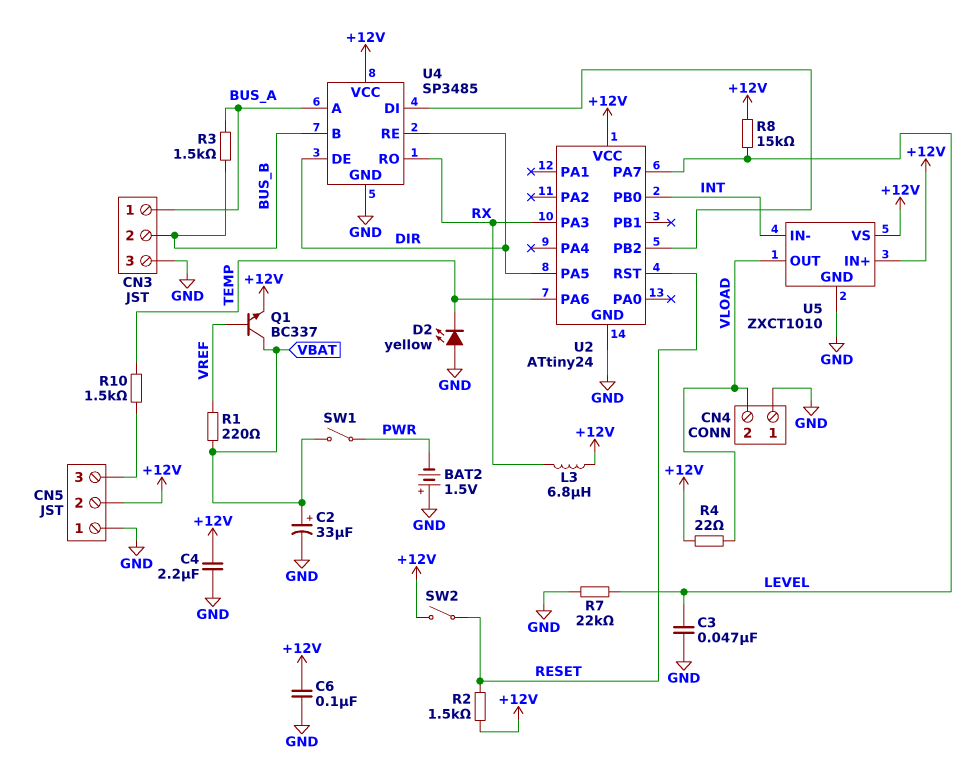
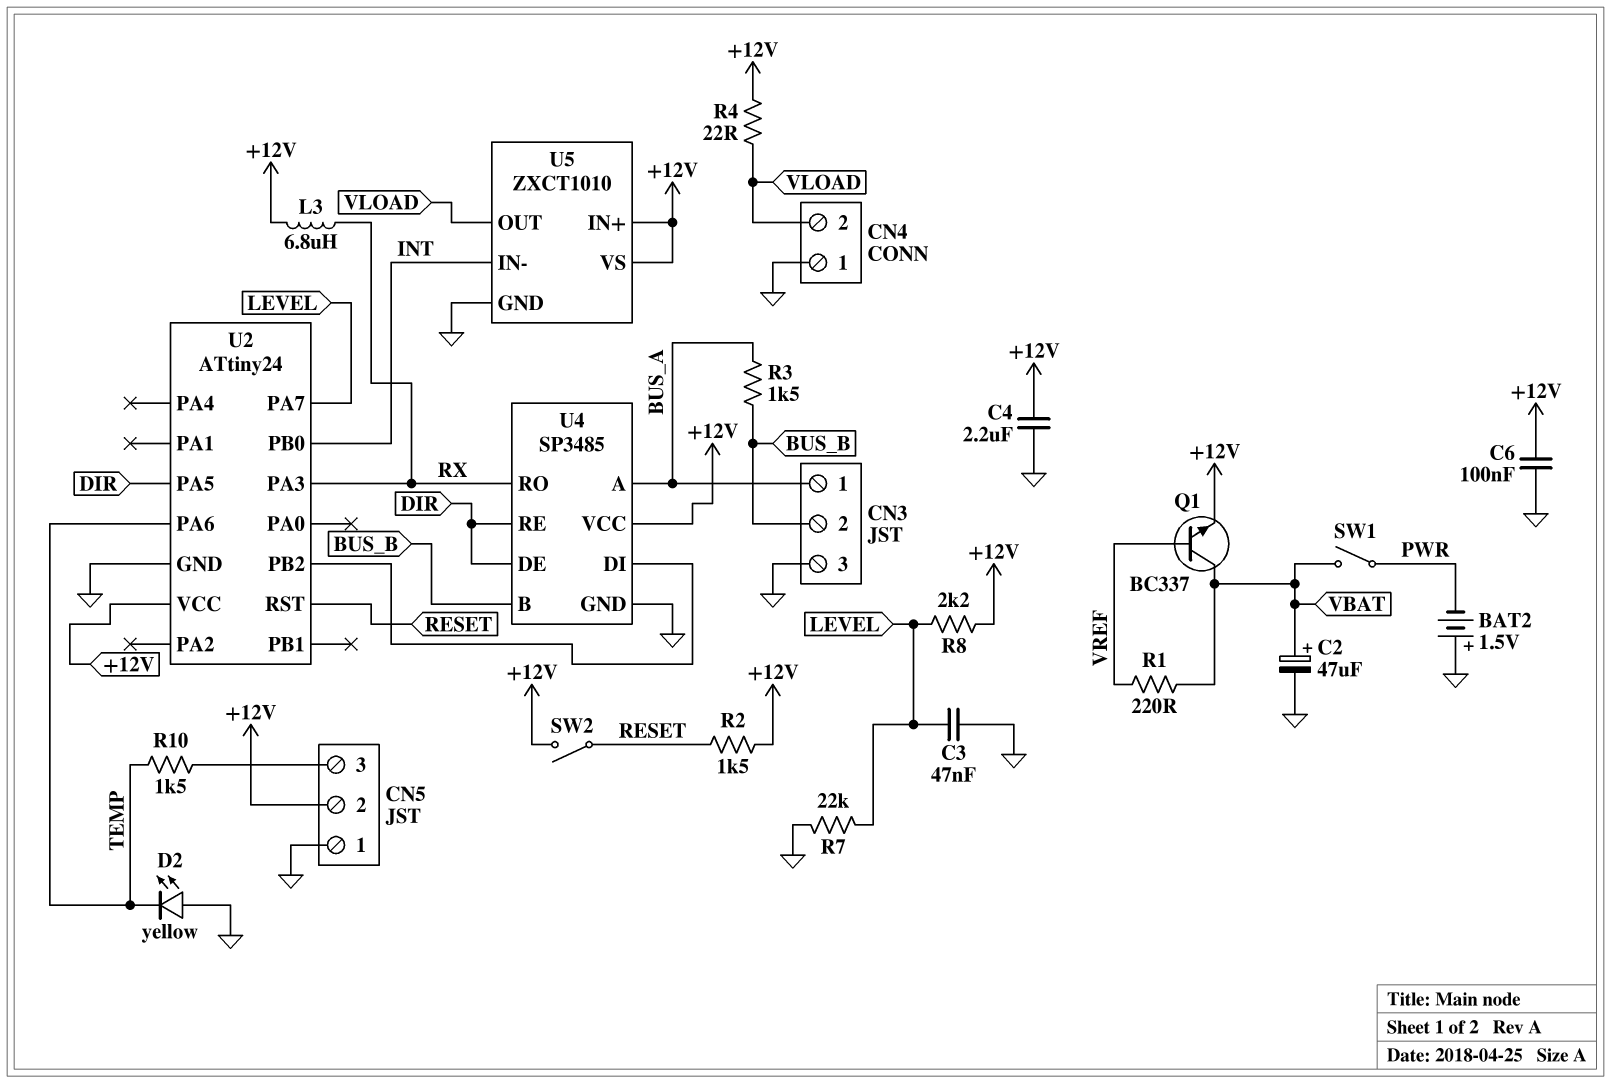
C2: 33uF (plus VBAT, minus GND) -> 47uF (plus VBAT, minus GND)
R8: 15k (+12V, LEVEL) -> 2.2k (+12V, LEVEL)

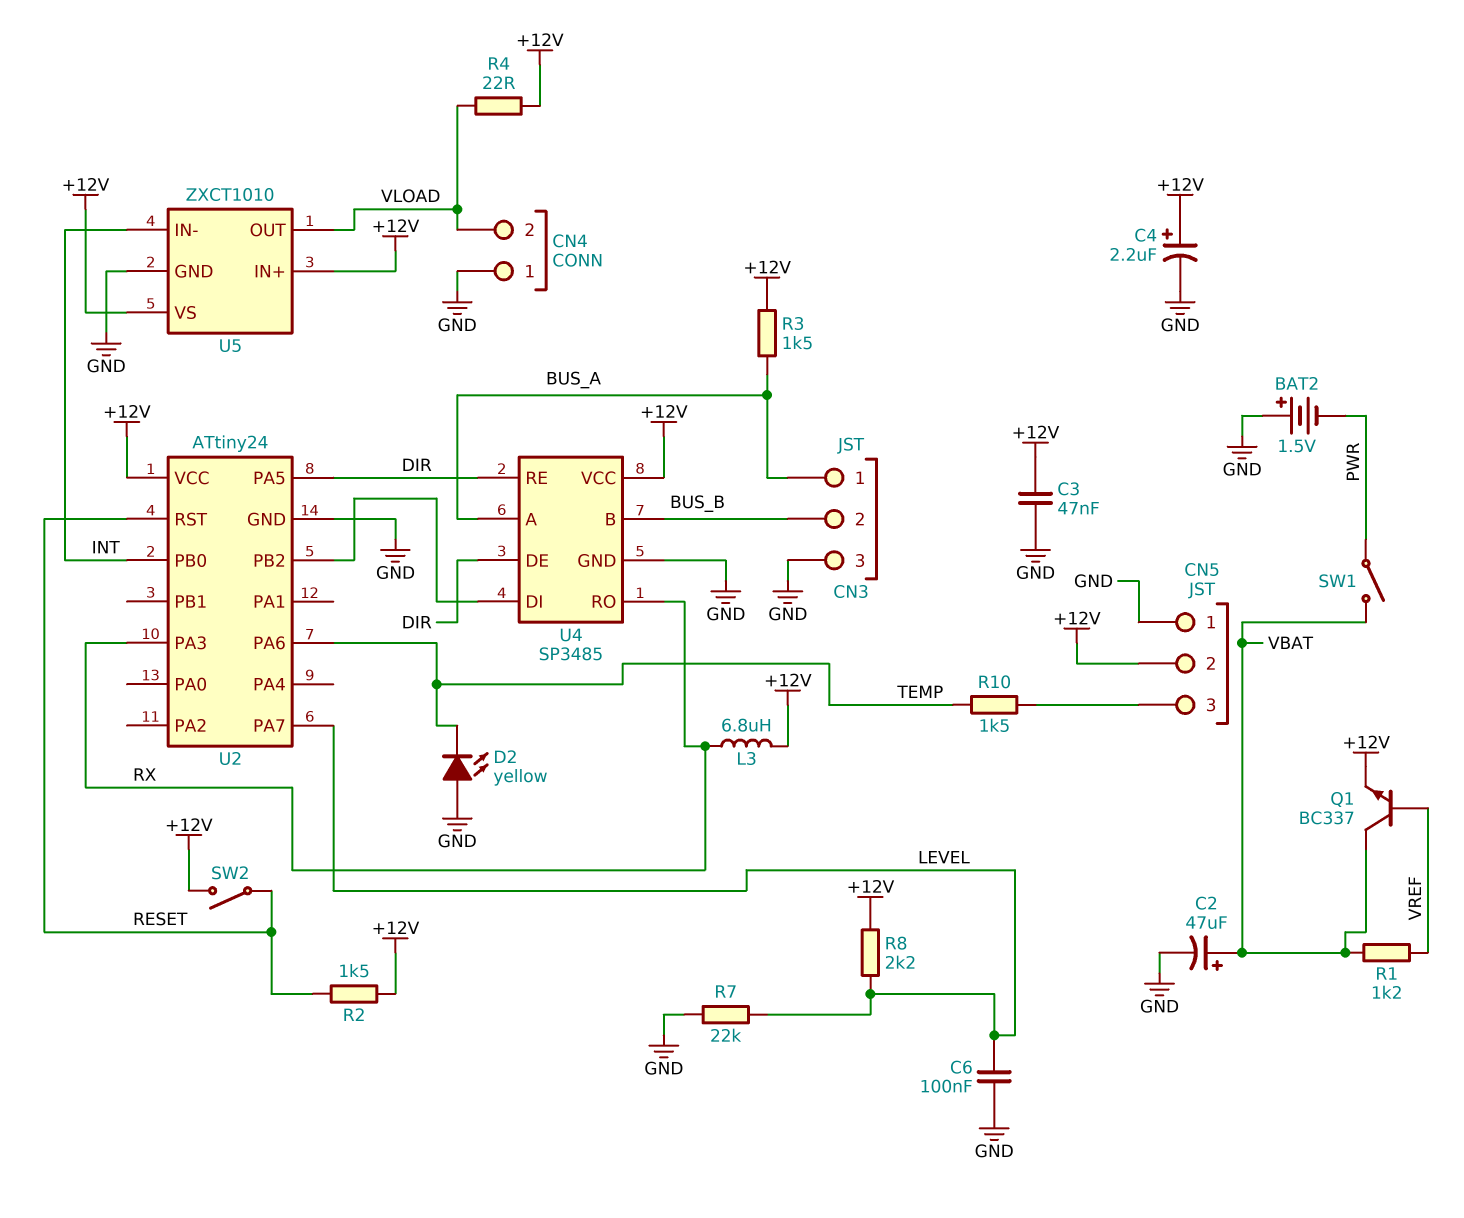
C3: 47nF (GND, LEVEL) -> 47nF (+12V, GND)
C4: 2.2uF (+12V, GND) -> 2.2uF (plus +12V, minus GND)
C6: 100nF (+12V, GND) -> 100nF (GND, LEVEL)
R1: 220 (VBAT, VREF) -> 1.2k (VBAT, VREF)
R3: 1.5k (BUS_A, BUS_B) -> 1.5k (+12V, BUS_A)

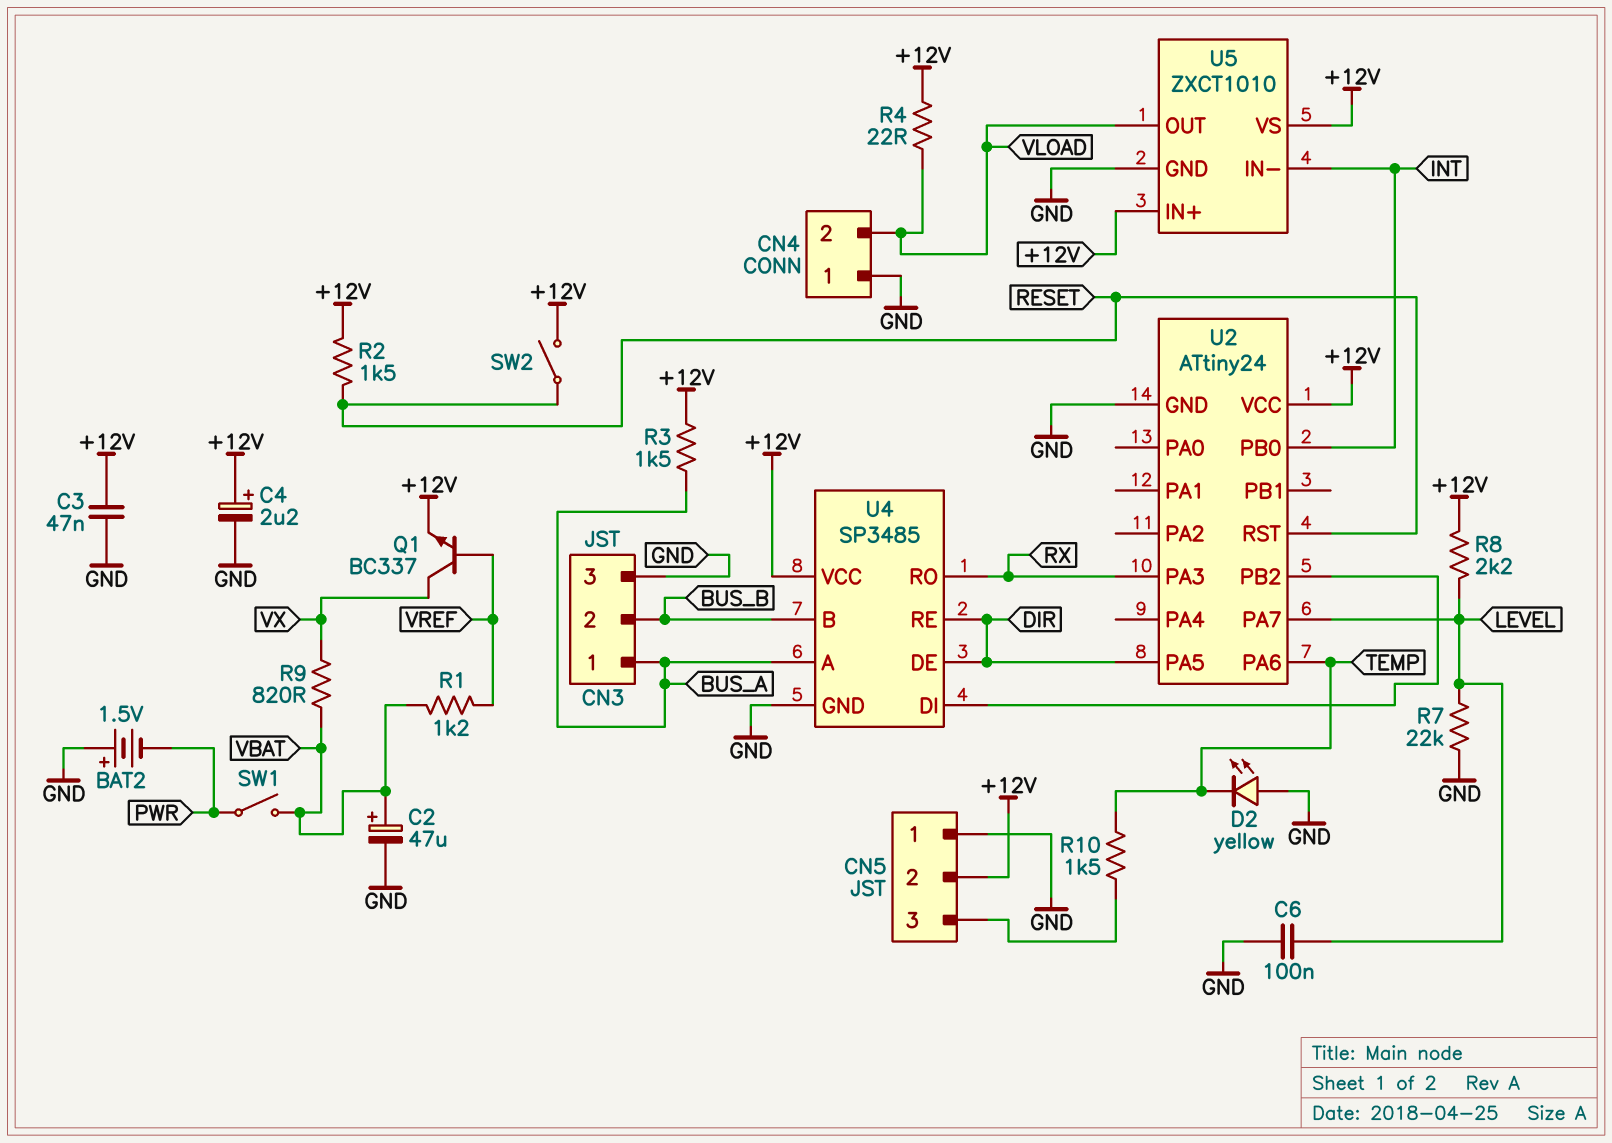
L3: 6.8uH (+12V, RX) -> none
Q1: NPN BC337 (B VREF, C VBAT, E +12V) -> NPN BC337 (B VREF, C VX, E +12V)
R9: none -> 820 (VBAT, VX)

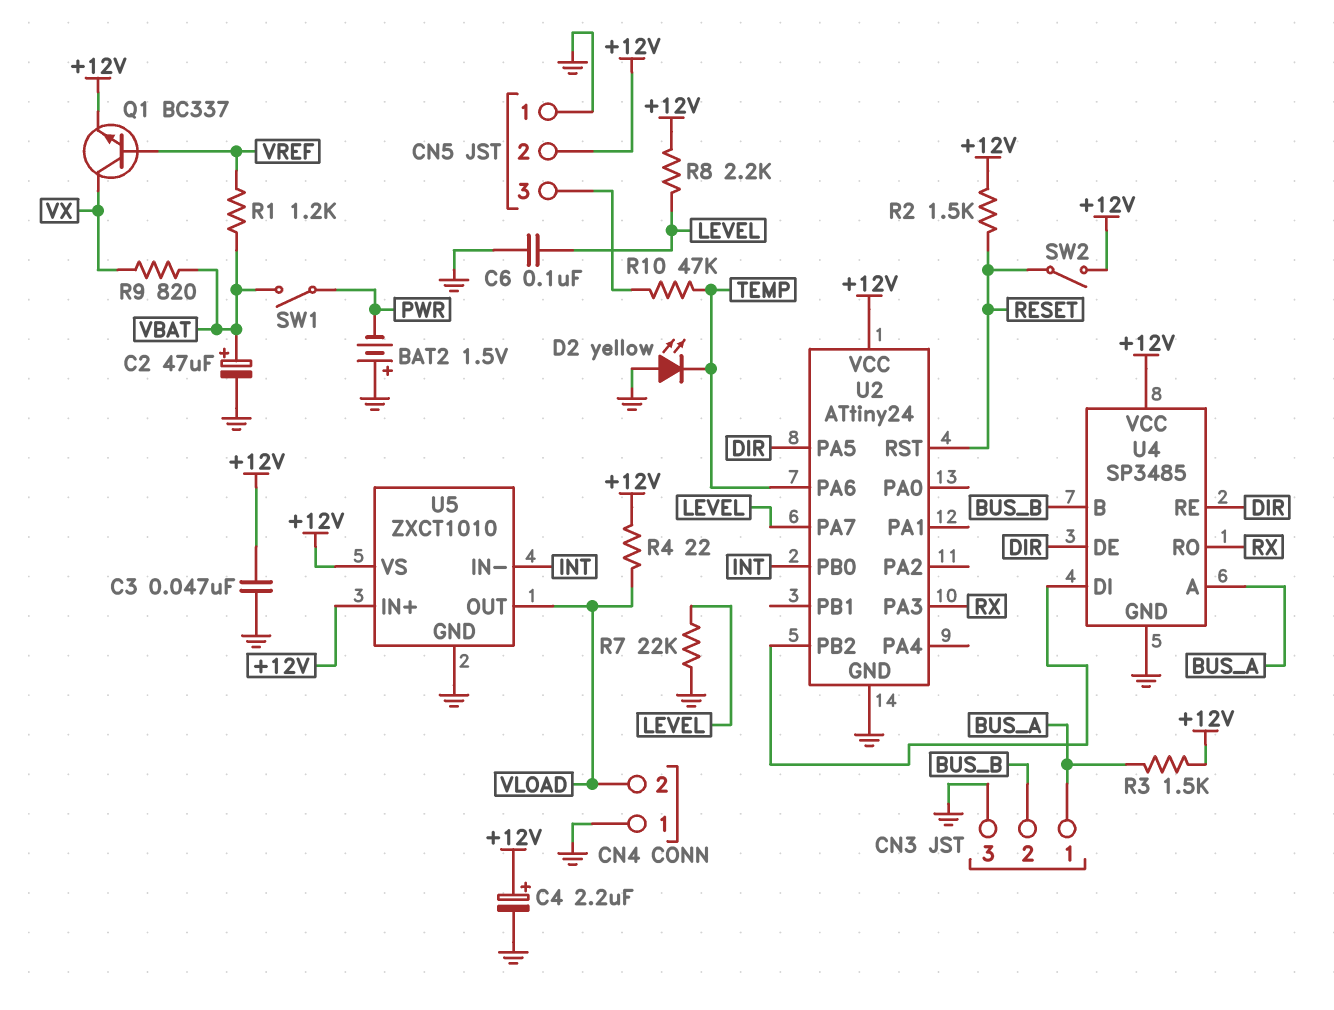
R10: 1.5k (CN5/3, TEMP) -> 47k (CN5/3, TEMP)

